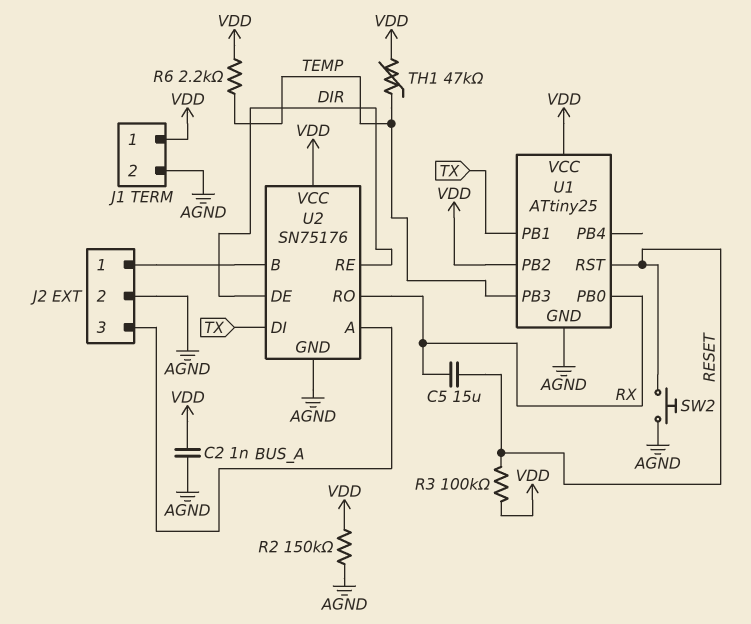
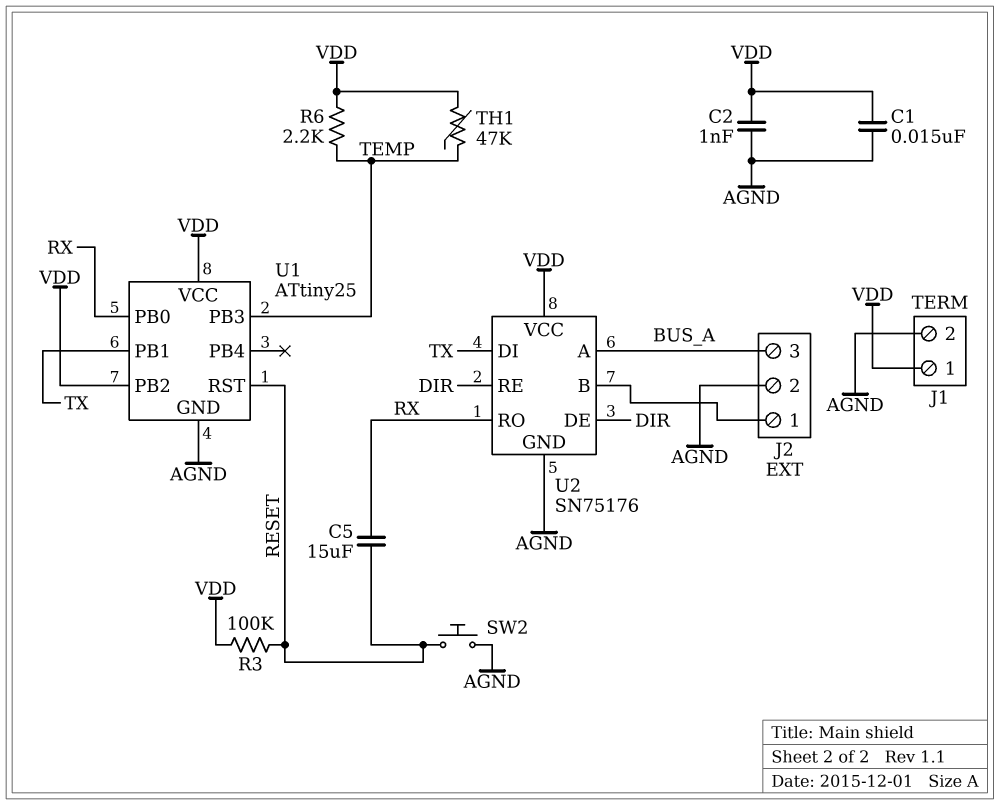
C1: none -> 15nF (AGND, VDD)
R2: 150k (AGND, VDD) -> none

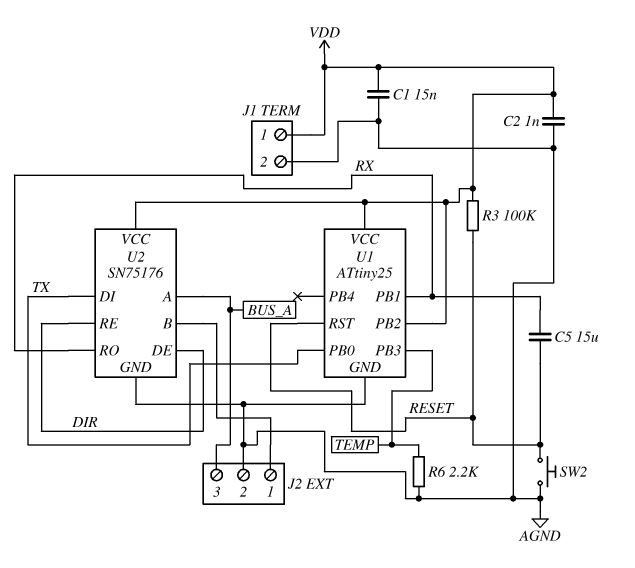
R6: 2.2k (TEMP, VDD) -> 2.2k (AGND, TEMP)
TH1: 47k (TEMP, VDD) -> none
U1 pin PB0: RX -> TX
U1 pin PB1: TX -> RX

